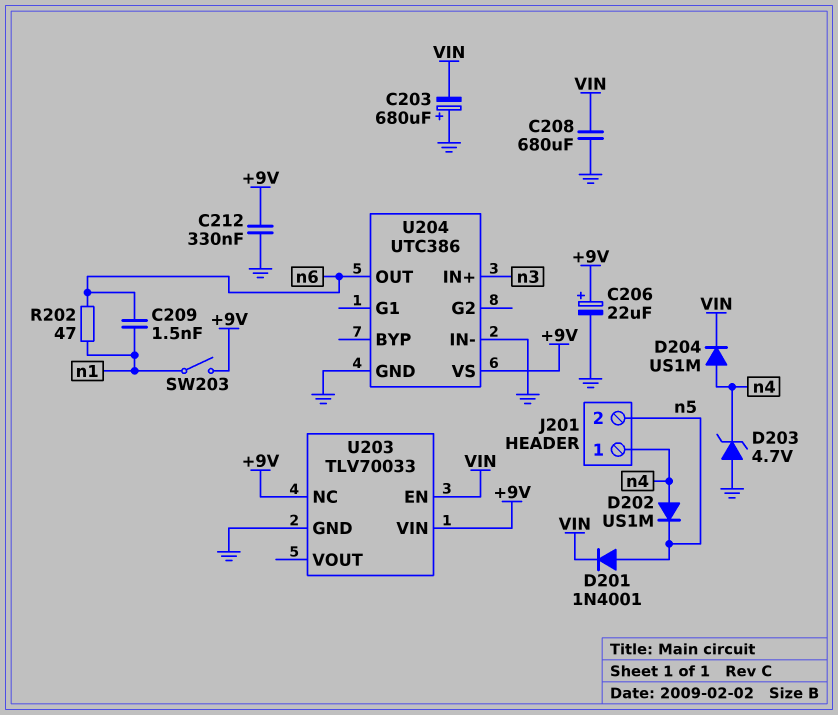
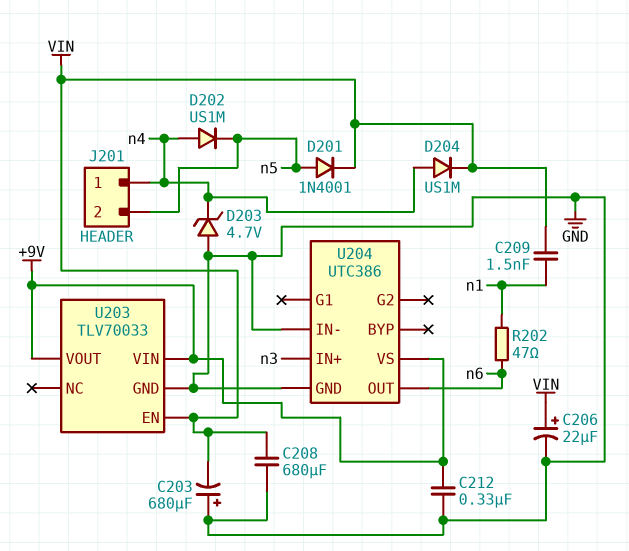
C206: 22uF (plus +9V, minus GND) -> 22uF (plus VIN, minus GND)
C209: 1.5nF (n1, n6) -> 1.5nF (VIN, n1)
SW203: switch (+9V, n1) -> none
U203 pin NC: +9V -> none
U203 pin VOUT: none -> +9V

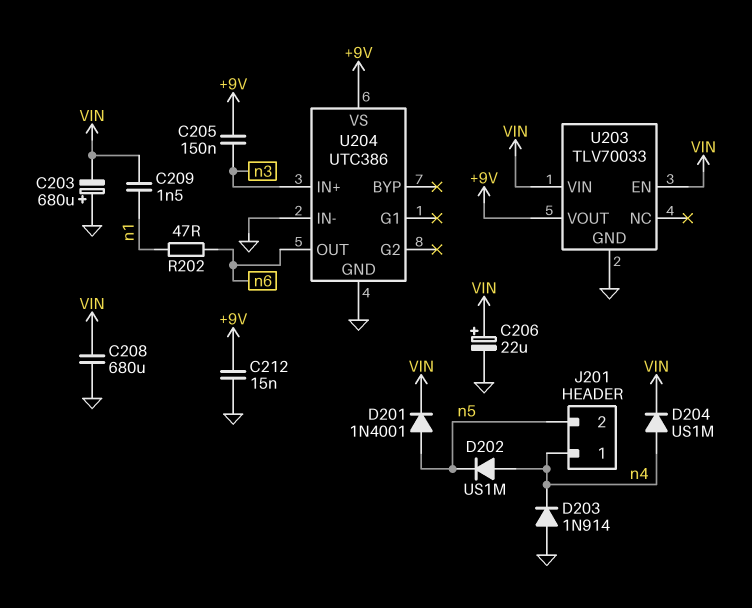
C205: none -> 150nF (+9V, n3)
C212: 330nF (+9V, GND) -> 15nF (+9V, GND)
D203: zener 4.7V (A GND, K n4) -> diode 1N914 (A GND, K n4)
U203 pin VIN: +9V -> VIN

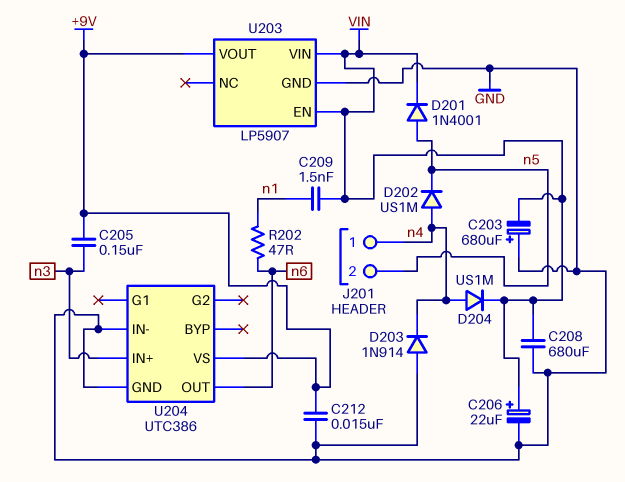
U203: TLV70033 -> LP5907

